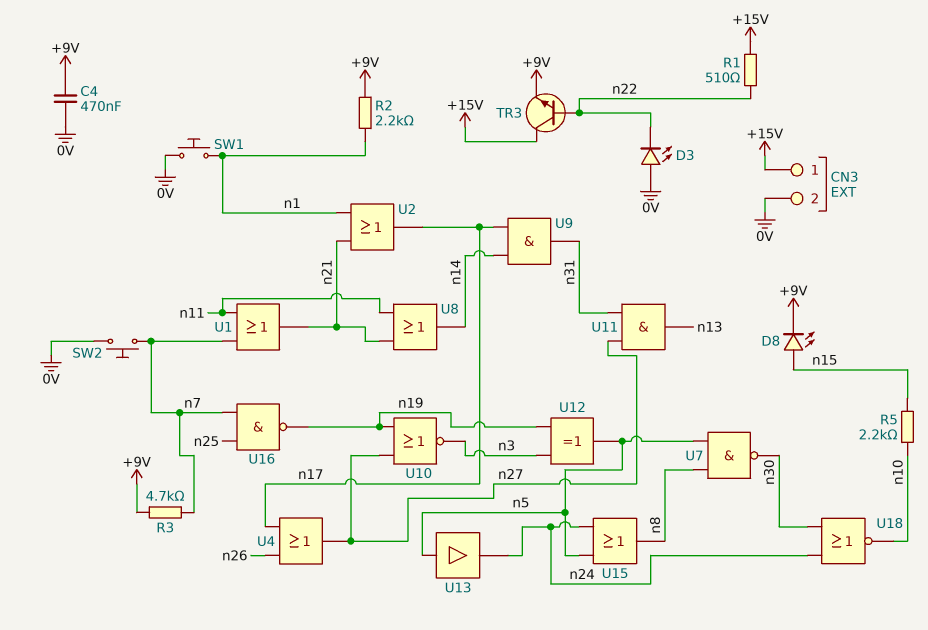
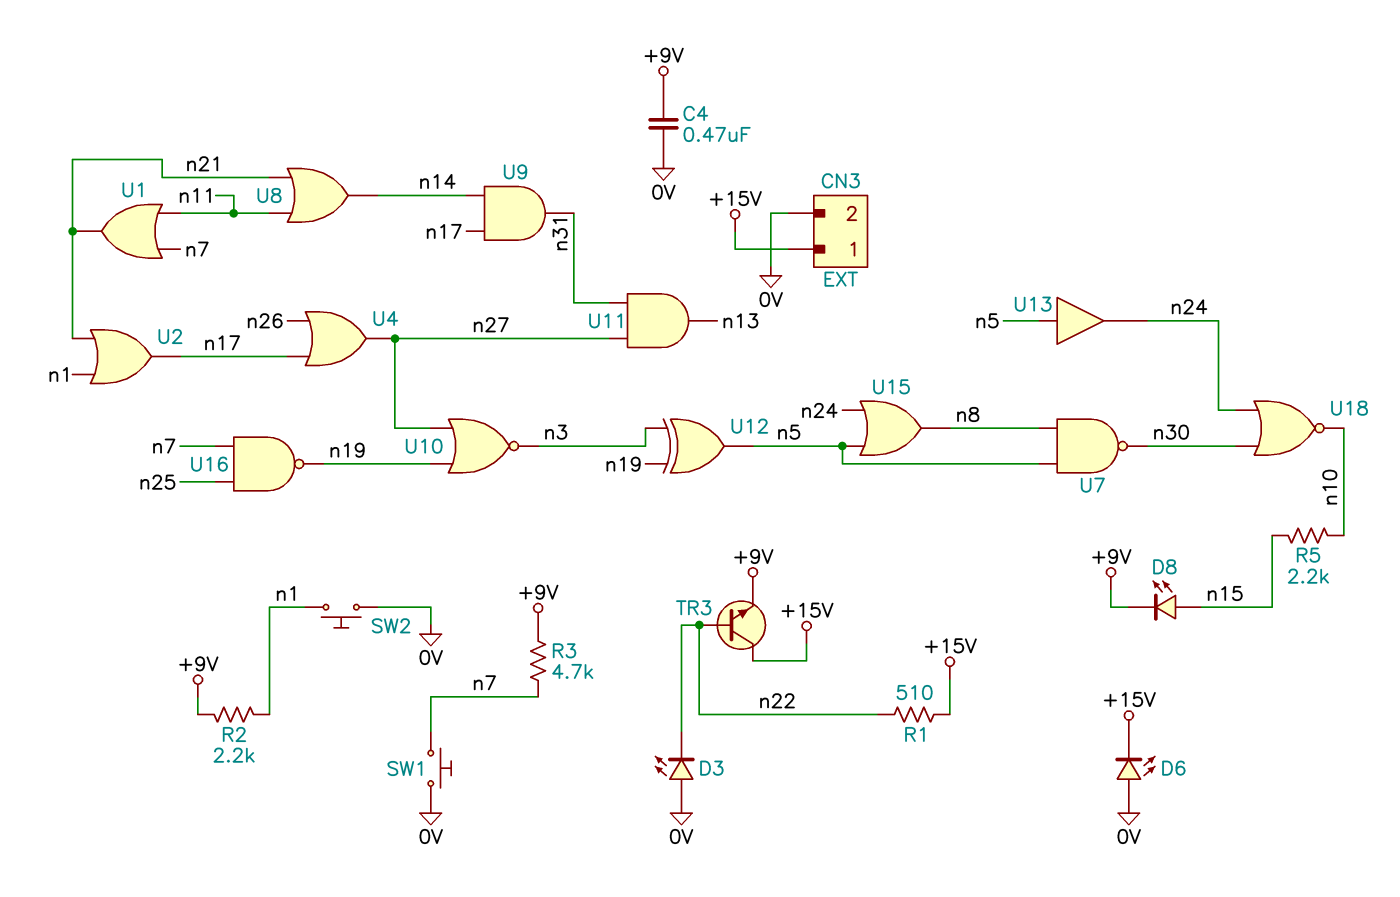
D6: none -> LED (A 0V, K +15V)
SW1: button (0V, n1) -> button (0V, n7)
SW2: button (0V, n7) -> button (0V, n1)

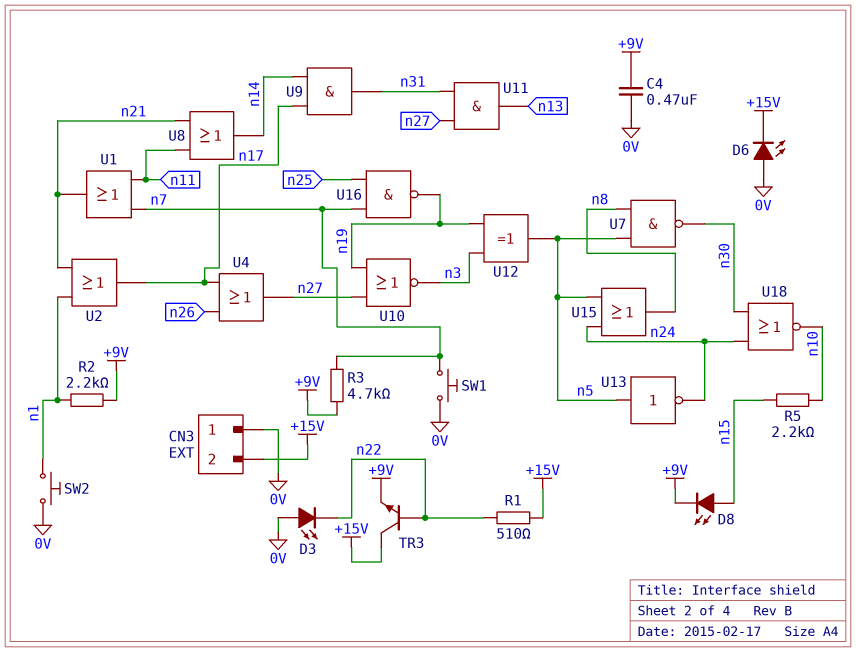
CN3 pin 1: +15V -> 0V
CN3 pin 2: 0V -> +15V
U13: buffer (in n5, out n24) -> NOT (in n5, out n24)

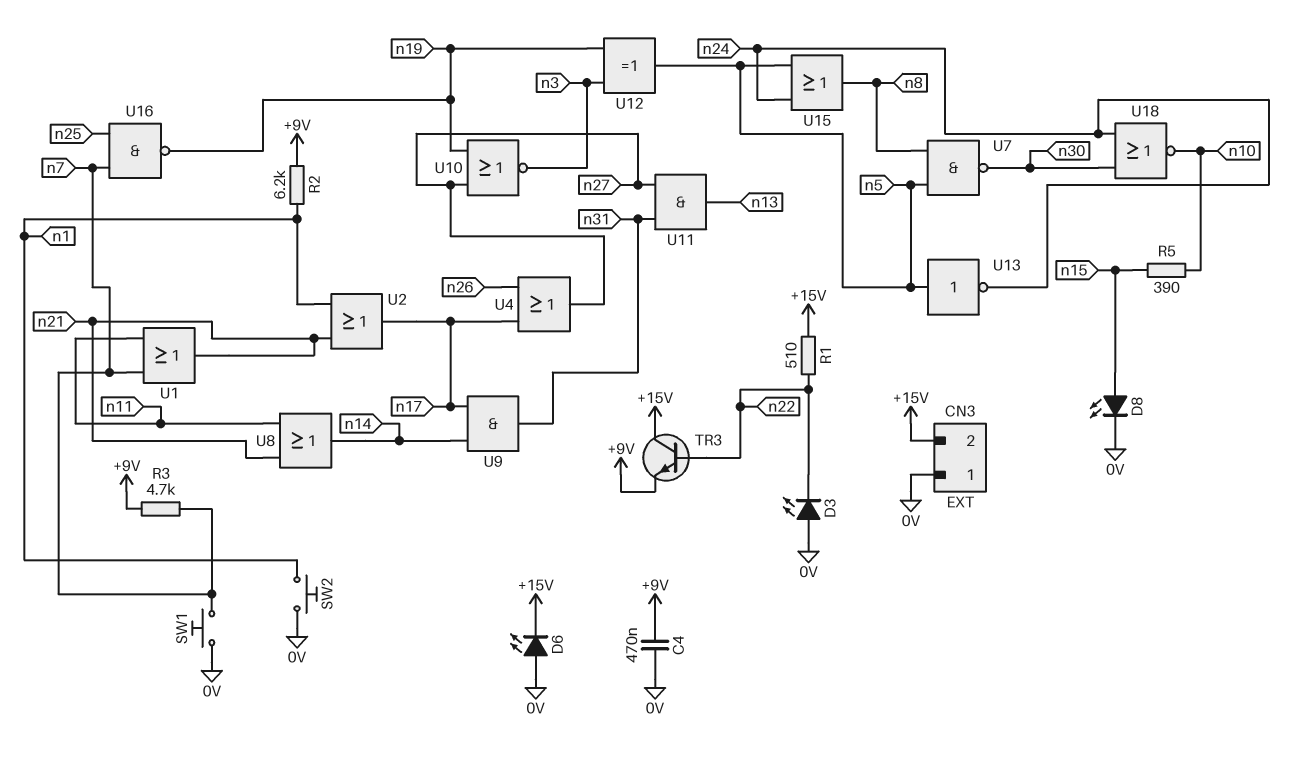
D8: LED (A n15, K +9V) -> LED (A n15, K 0V)
R2: 2.2k (+9V, n1) -> 6.2k (+9V, n1)
R5: 2.2k (n10, n15) -> 390 (n10, n15)

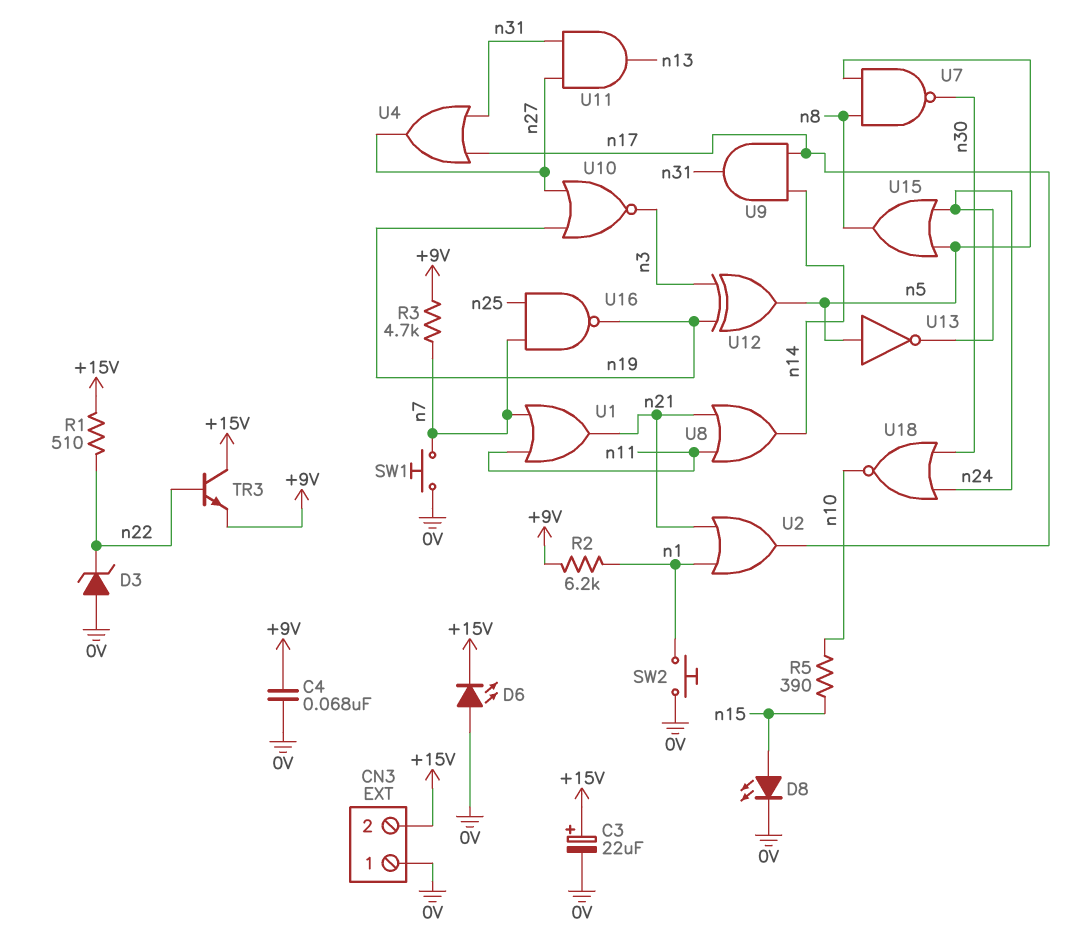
C3: none -> 22uF (plus +15V, minus 0V)
C4: 470nF (+9V, 0V) -> 68nF (+9V, 0V)
D3: LED (A 0V, K n22) -> zener (A 0V, K n22)
U4: OR (in n17, in n26, out n27) -> OR (in n17, in n31, out n27)

